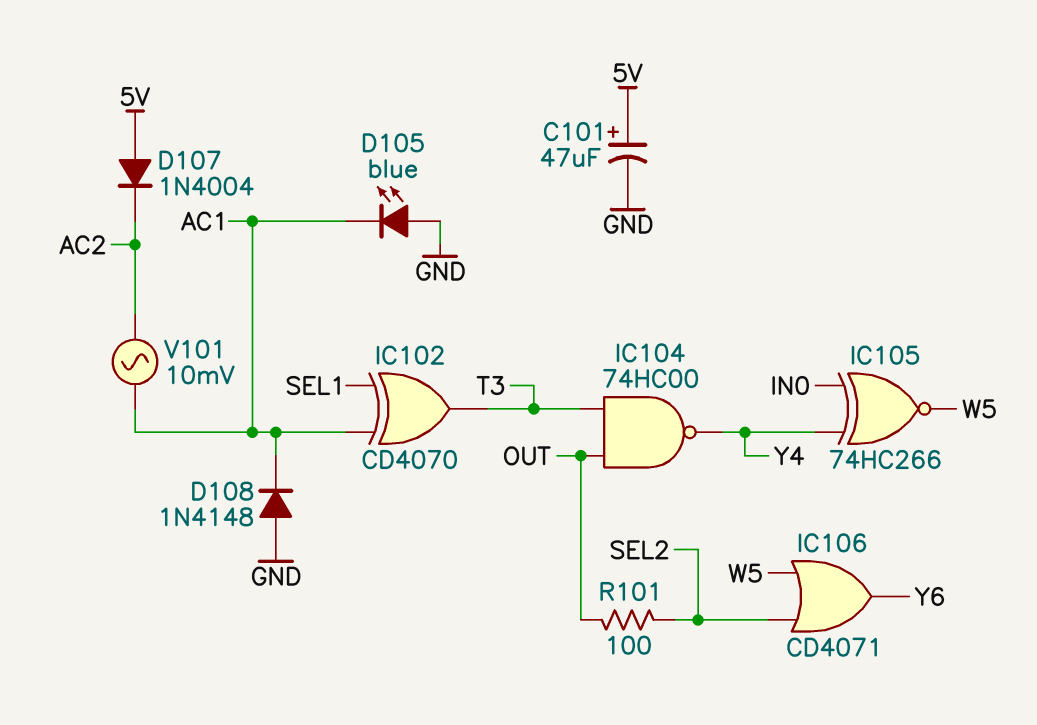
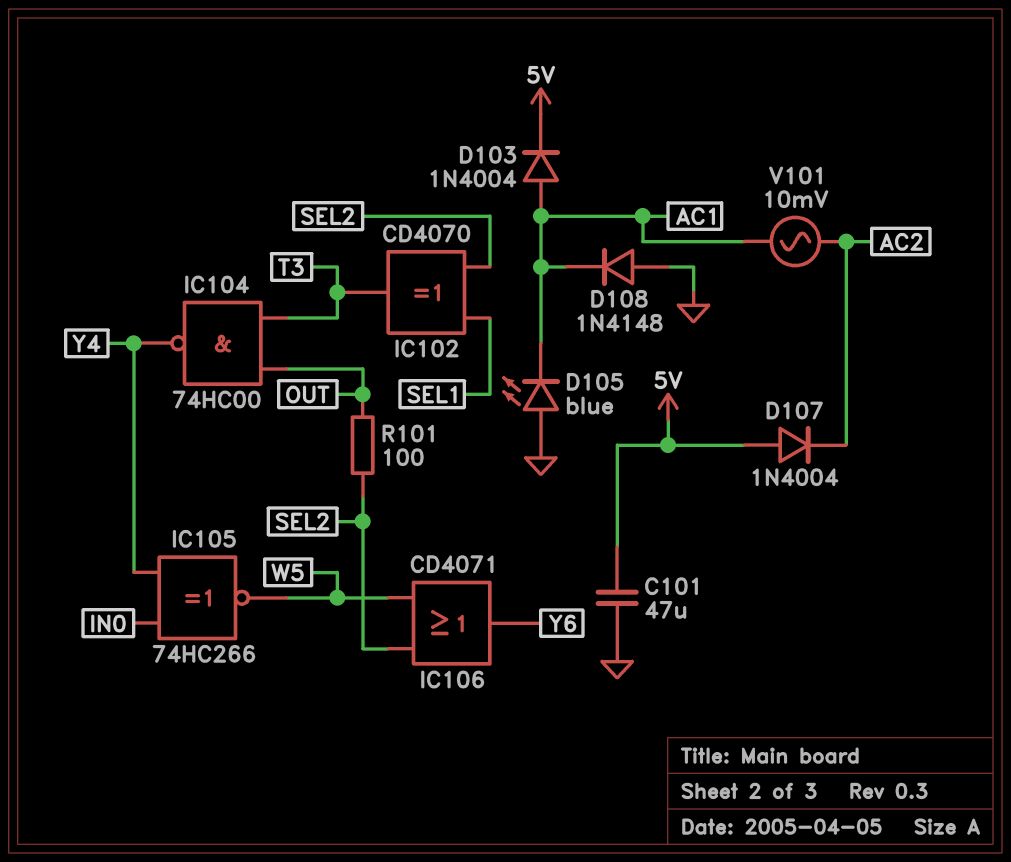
C101: 47uF (plus 5V, minus GND) -> 47uF (5V, GND)
D103: none -> diode 1N4004 (A AC1, K 5V)
IC102: XOR CD4070 (in AC1, in SEL1, out T3) -> XOR CD4070 (in SEL1, in SEL2, out T3)

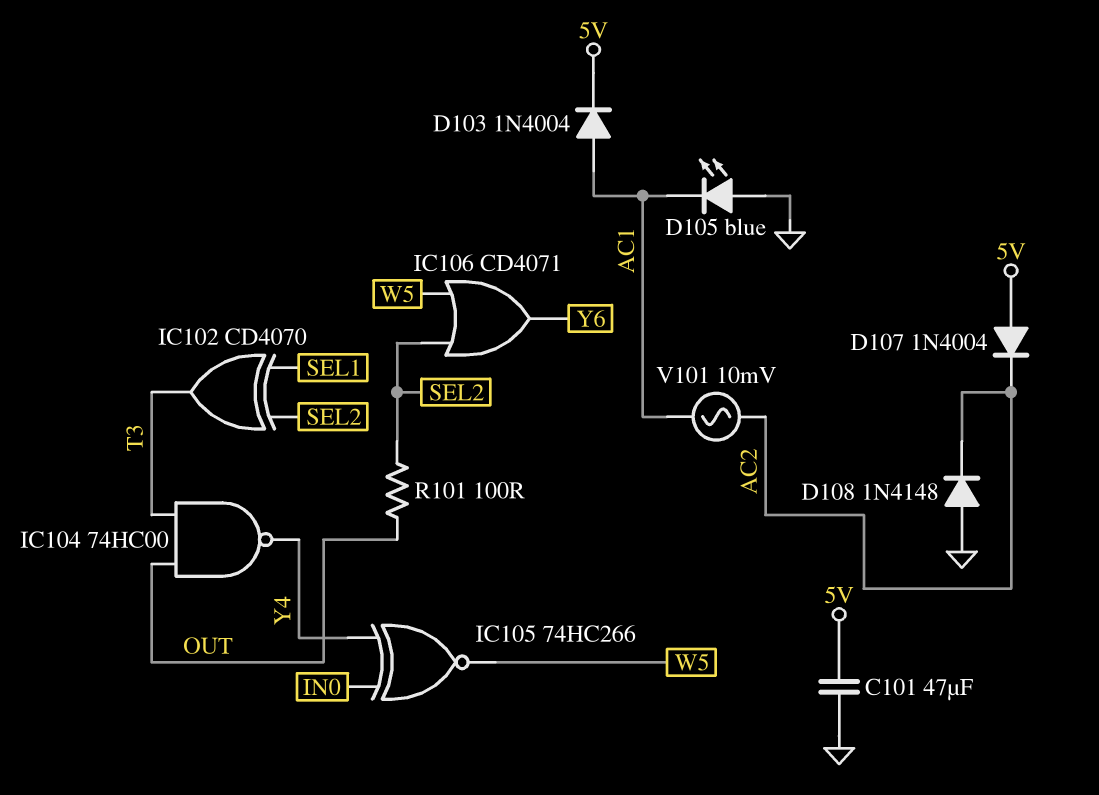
D108: diode 1N4148 (A GND, K AC1) -> diode 1N4148 (A GND, K AC2)

